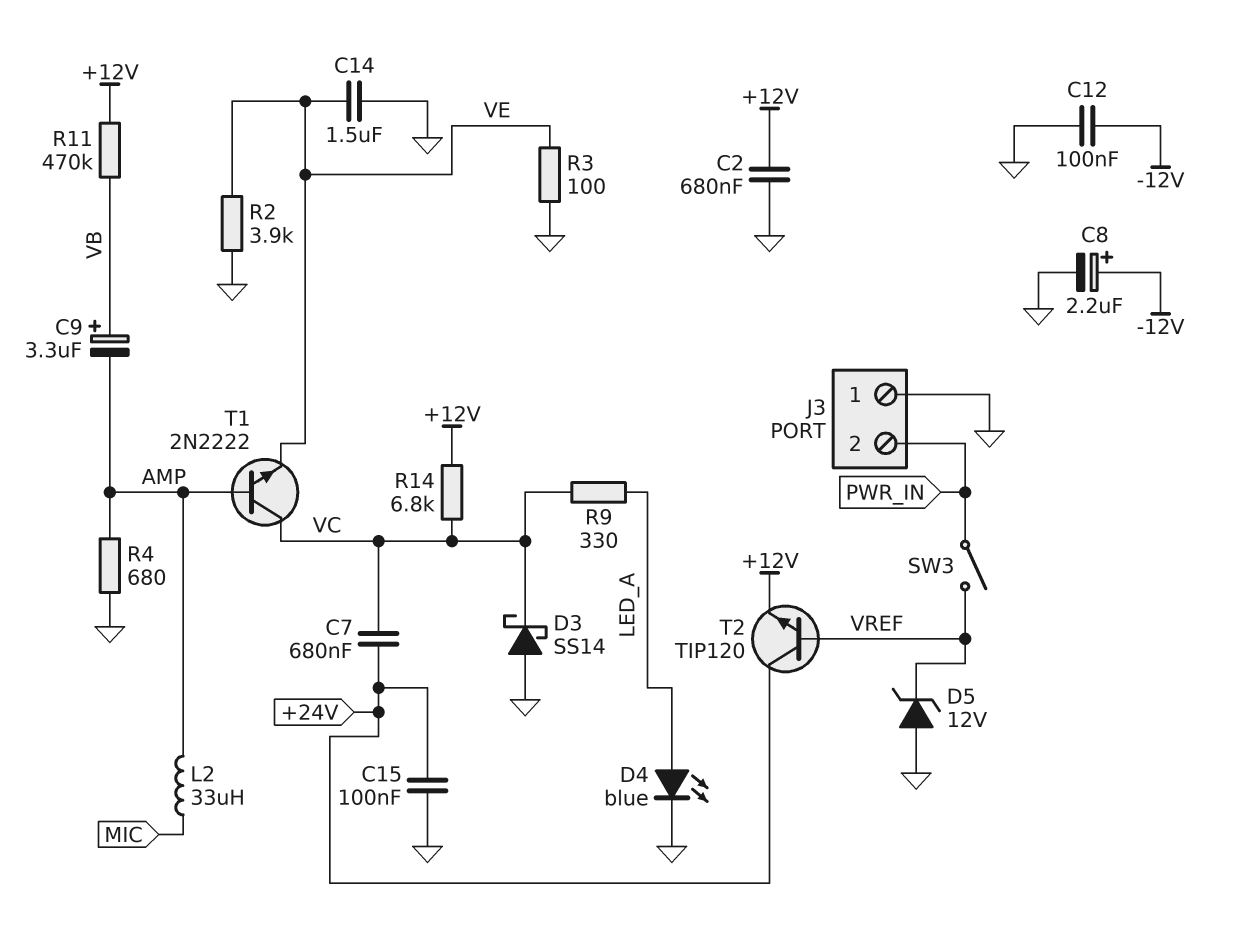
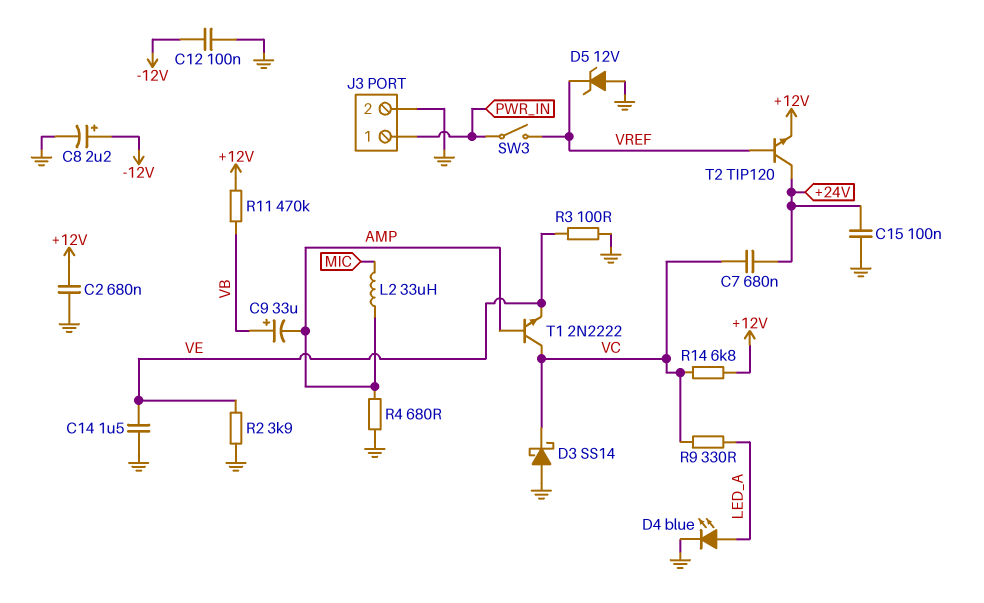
C9: 3.3uF (plus VB, minus AMP) -> 33uF (plus VB, minus AMP)
J3 pin 1: GND -> PWR_IN
J3 pin 2: PWR_IN -> GND

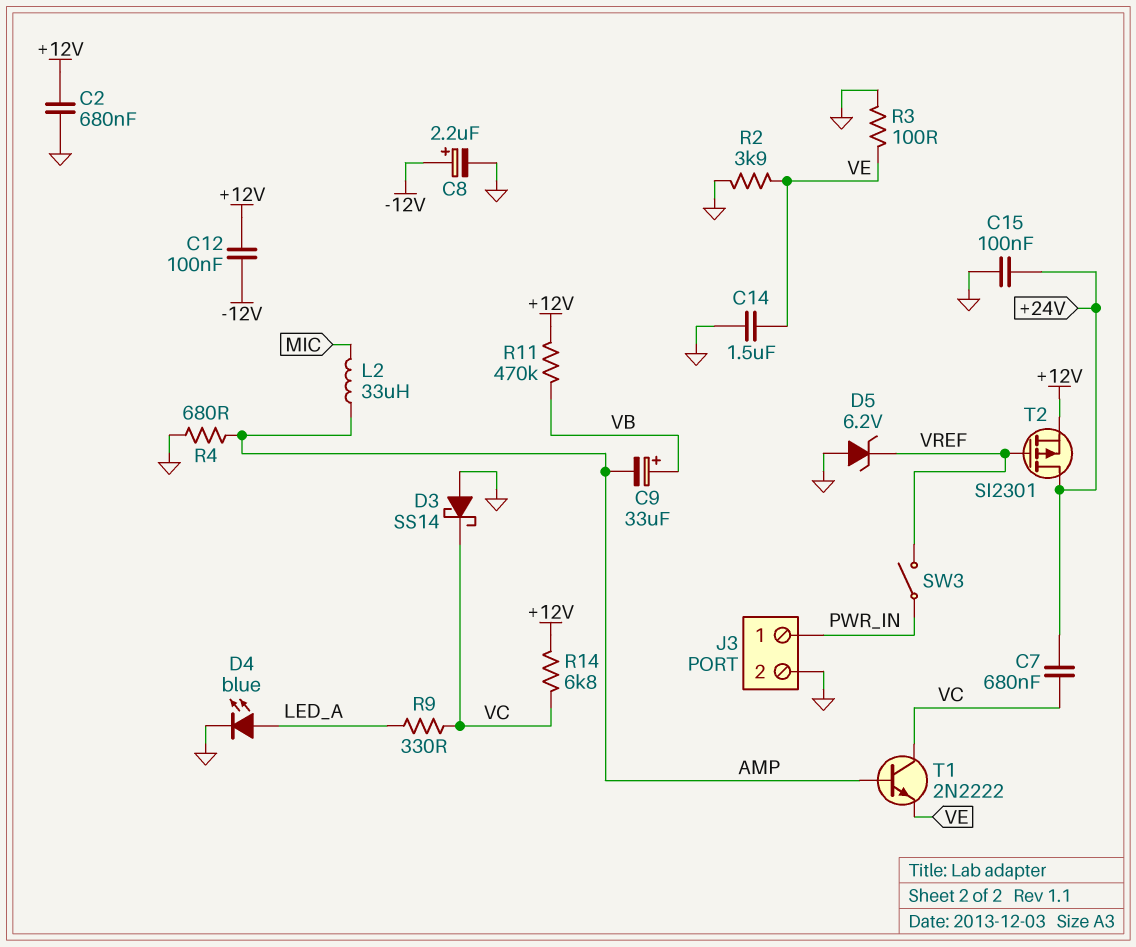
C12: 100nF (-12V, GND) -> 100nF (+12V, -12V)
D5: zener 12V (A GND, K VREF) -> zener 6.2V (A GND, K VREF)
T2: NPN TIP120 (B VREF, C +24V, E +12V) -> PMOS SI2301 (G VREF, D +24V, S +12V)

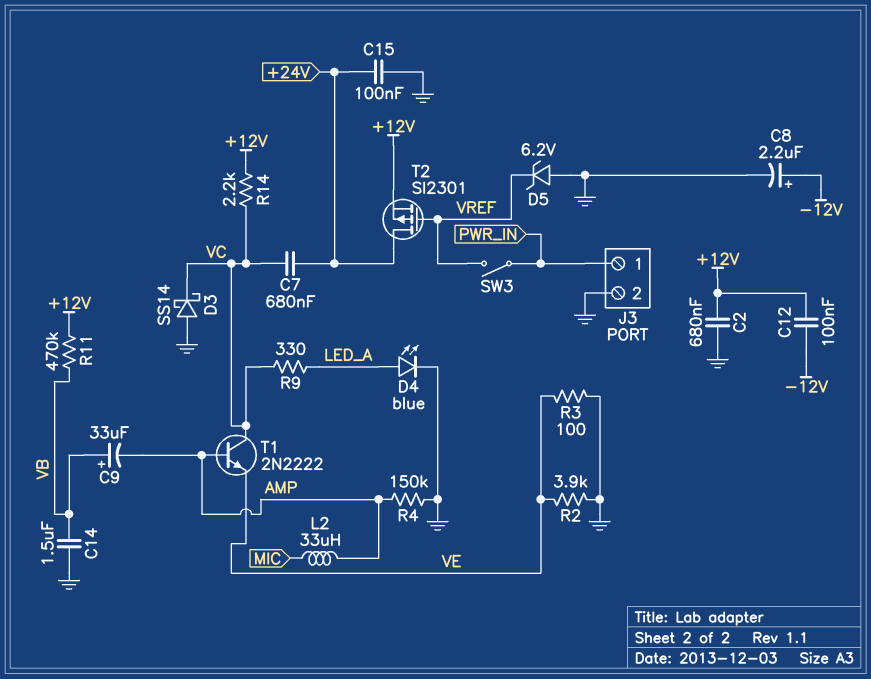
C14: 1.5uF (GND, VE) -> 1.5uF (GND, VB)
R4: 680 (AMP, GND) -> 150k (AMP, GND)
R14: 6.8k (+12V, VC) -> 2.2k (+12V, VC)

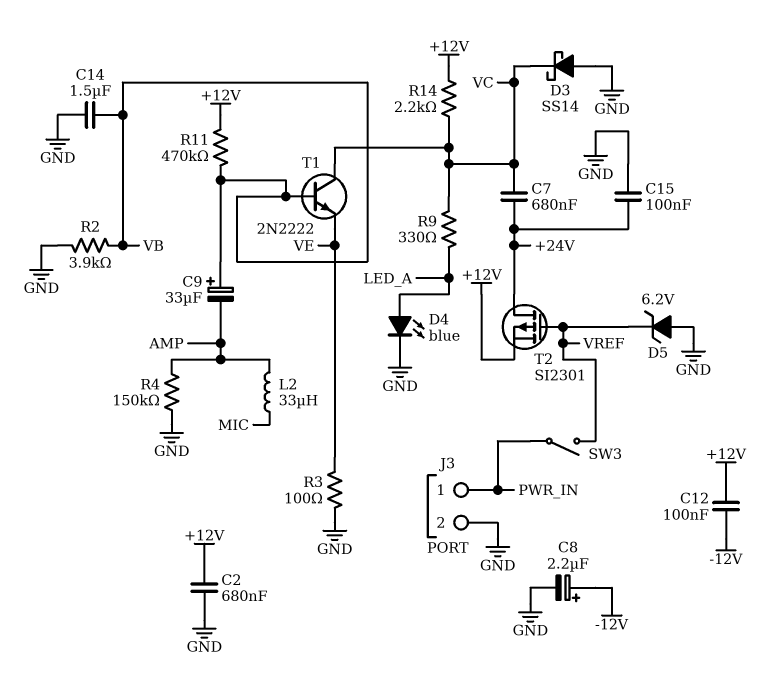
R2: 3.9k (GND, VE) -> 3.9k (GND, VB)
T1: NPN 2N2222 (B AMP, C VC, E VE) -> NPN 2N2222 (B VB, C VC, E VE)

